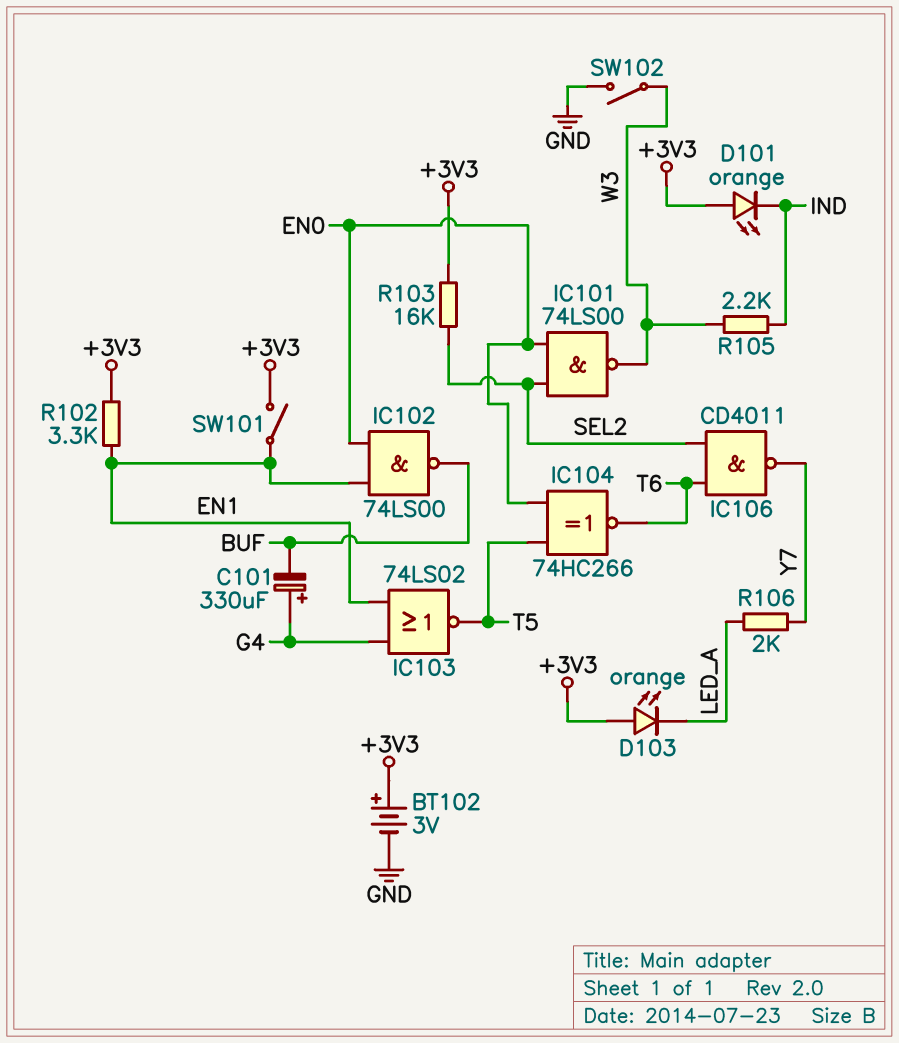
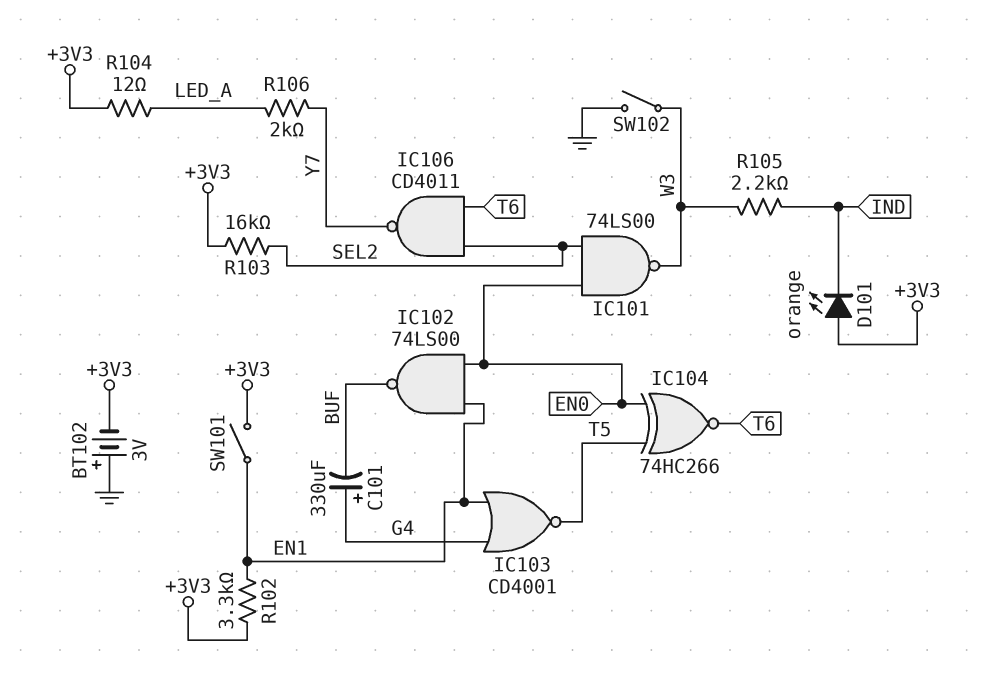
BT102: 3V (plus +3V3, minus GND) -> 3V (plus GND, minus +3V3)
D103: LED orange (A +3V3, K LED_A) -> none
IC103: NOR 74LS02 (in EN1, in G4, out T5) -> NOR CD4001 (in EN1, in G4, out T5)
R104: none -> 12 (+3V3, LED_A)

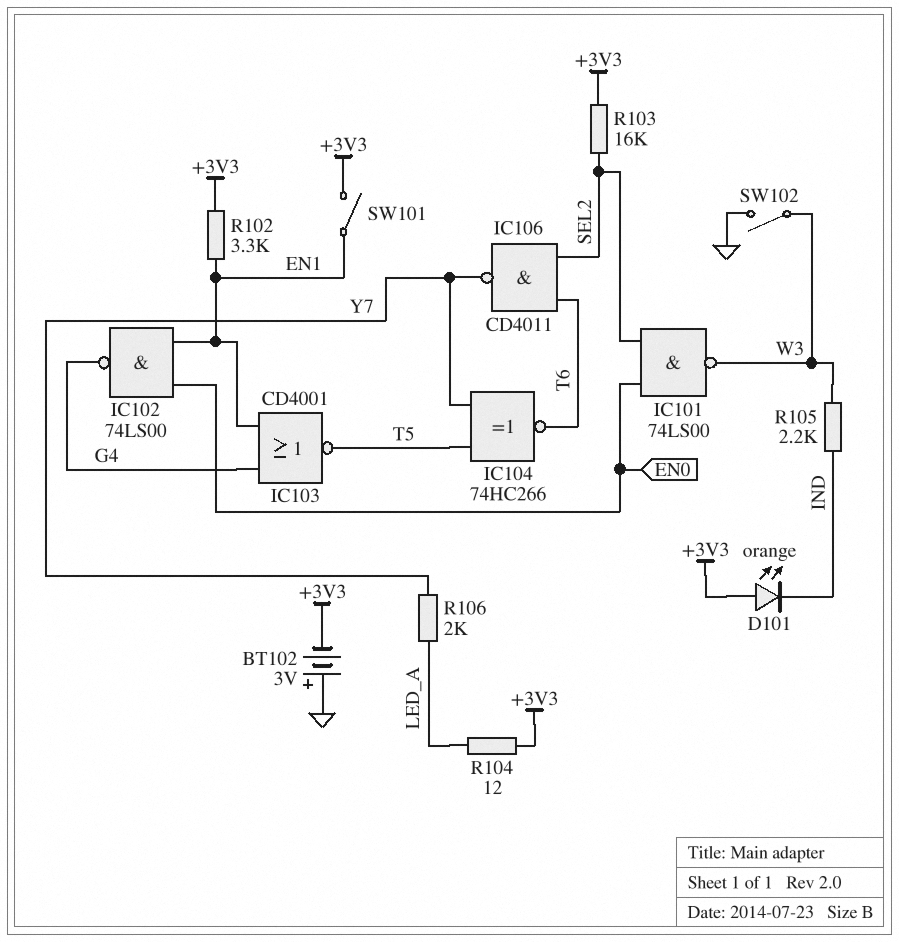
C101: 330uF (plus G4, minus BUF) -> none
IC102: NAND 74LS00 (in EN0, in EN1, out BUF) -> NAND 74LS00 (in EN0, in EN1, out G4)
IC104: XNOR 74HC266 (in EN0, in T5, out T6) -> XNOR 74HC266 (in T5, in Y7, out T6)

